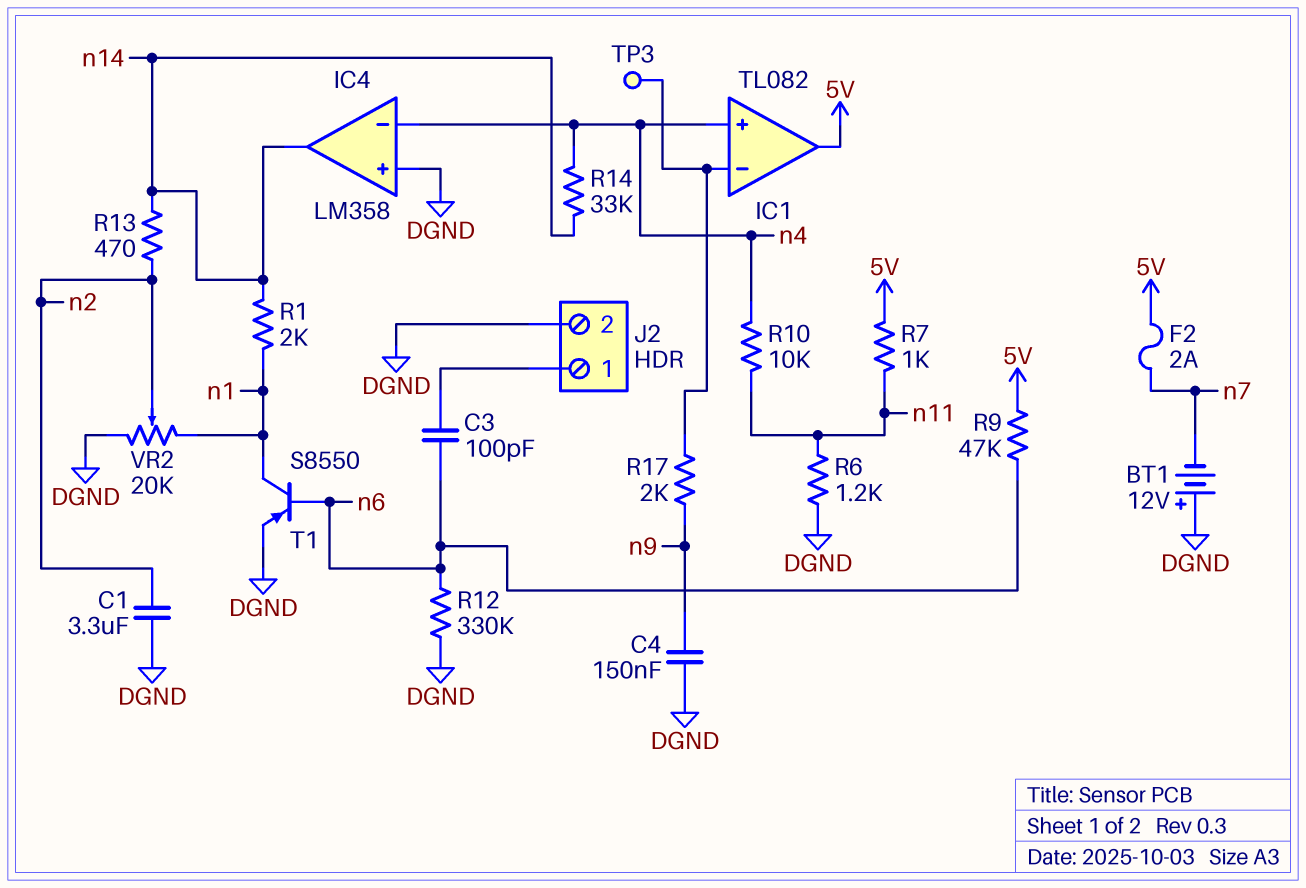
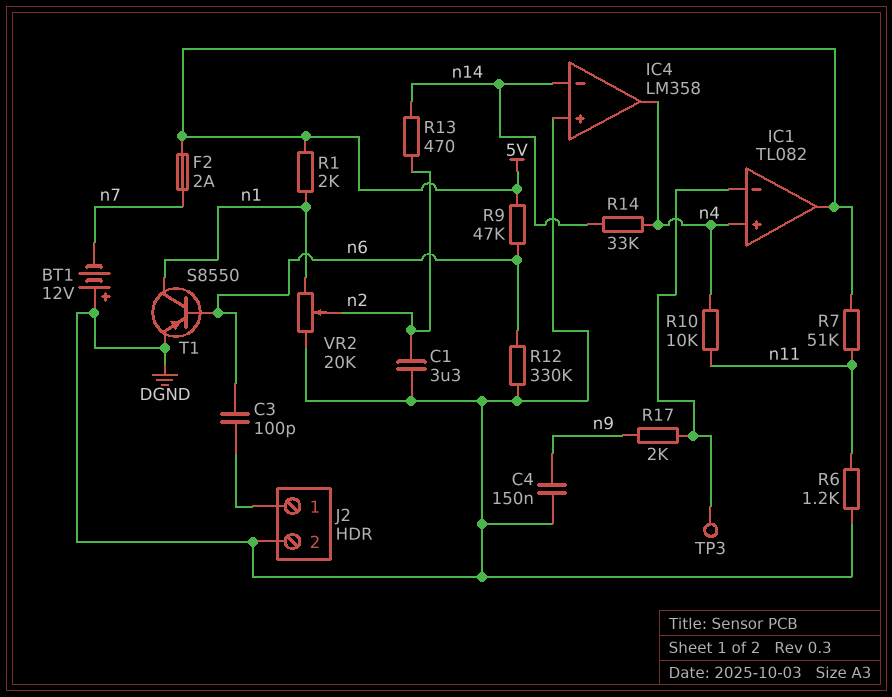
IC4 pin in-: n4 -> n14
IC4 pin out: n14 -> n4
R1: 2k (n1, n14) -> 2k (5V, n1)
R7: 1k (5V, n11) -> 51k (5V, n11)

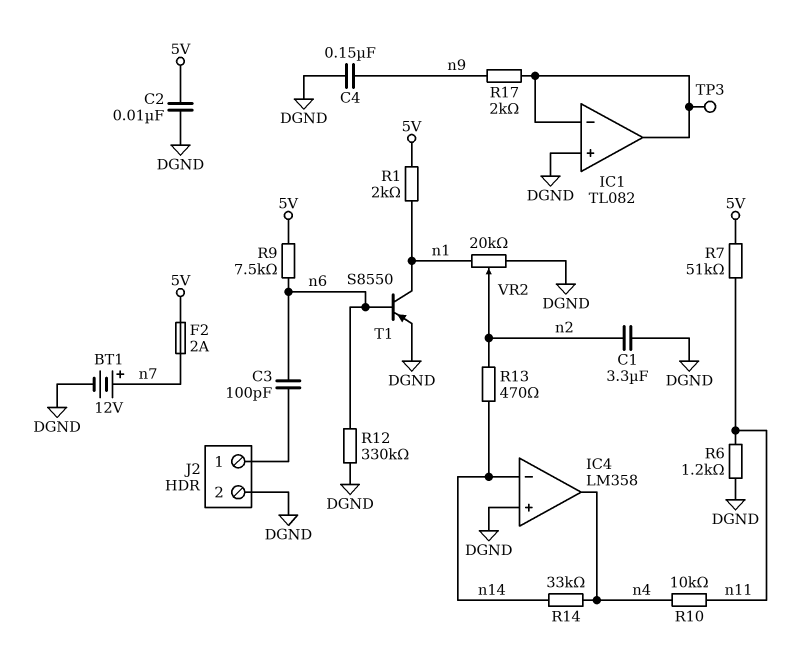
BT1: 12V (plus DGND, minus n7) -> 12V (plus n7, minus DGND)
C2: none -> 10nF (5V, DGND)
IC1 pin in+: n4 -> DGND
IC1 pin out: 5V -> IC1/in-
R9: 47k (5V, n6) -> 7.5k (5V, n6)

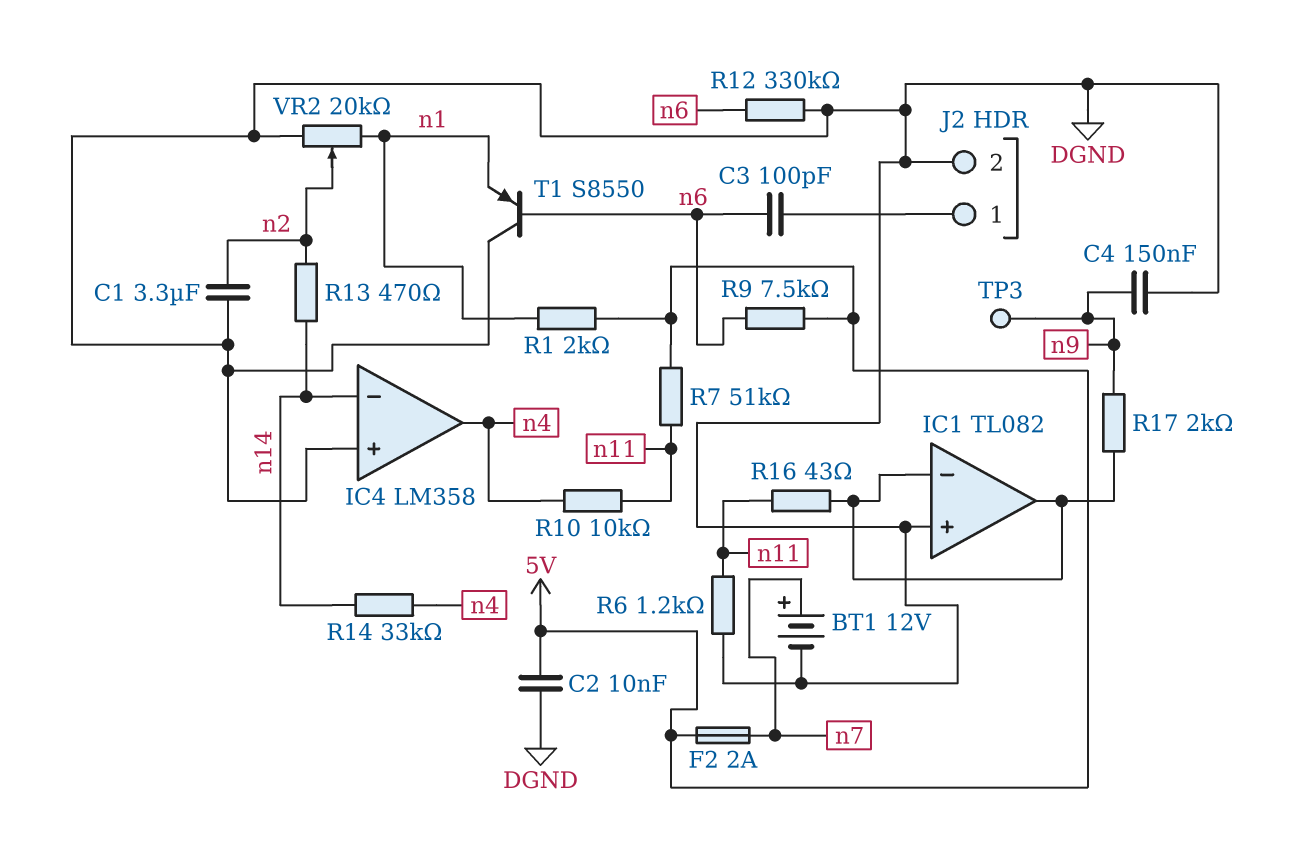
R16: none -> 43 (IC1/in-, n11)
T1: PNP S8550 (B n6, C n1, E DGND) -> PNP S8550 (B n6, C DGND, E n1)
TP3: test point (IC1/in-) -> test point (n9)

